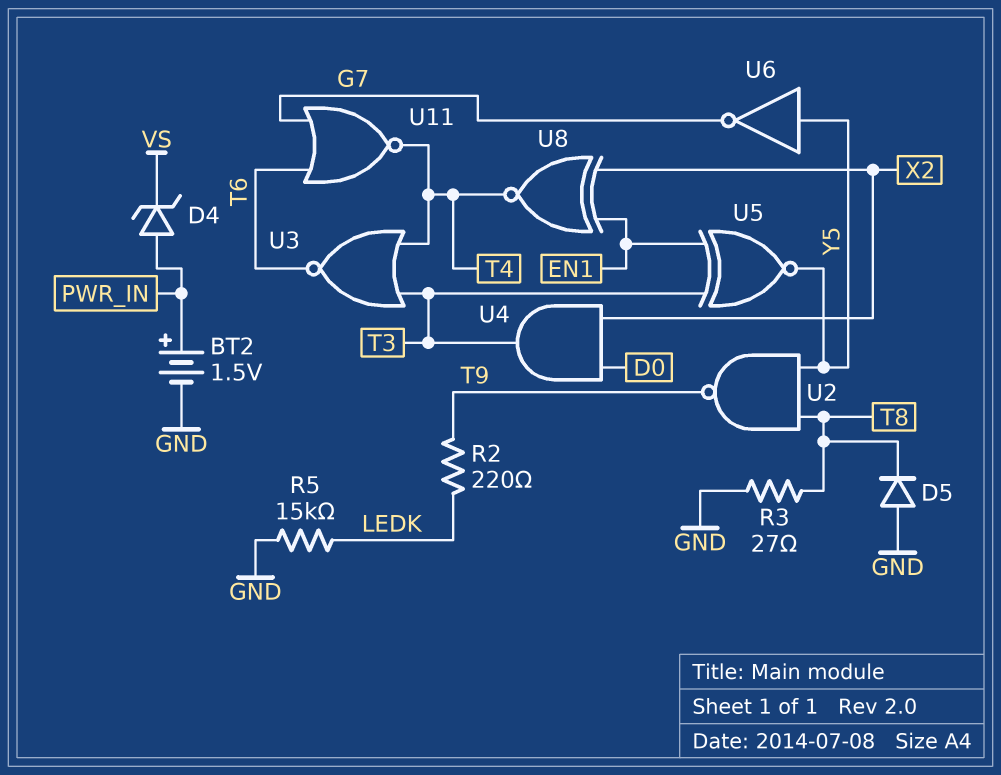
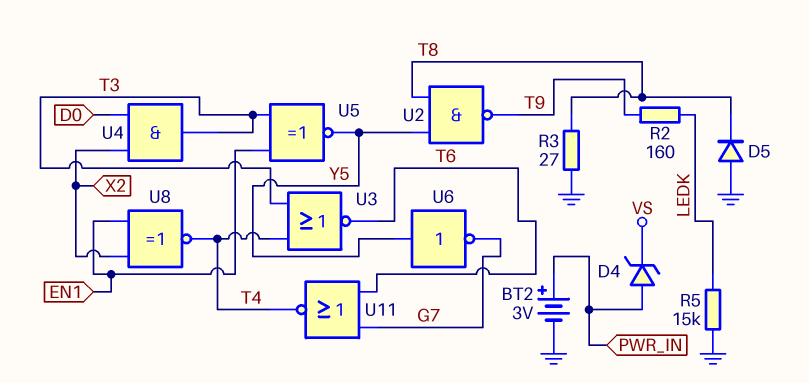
BT2: 1.5V (plus PWR_IN, minus GND) -> 3V (plus PWR_IN, minus GND)
R2: 220 (LEDK, T9) -> 160 (LEDK, T9)

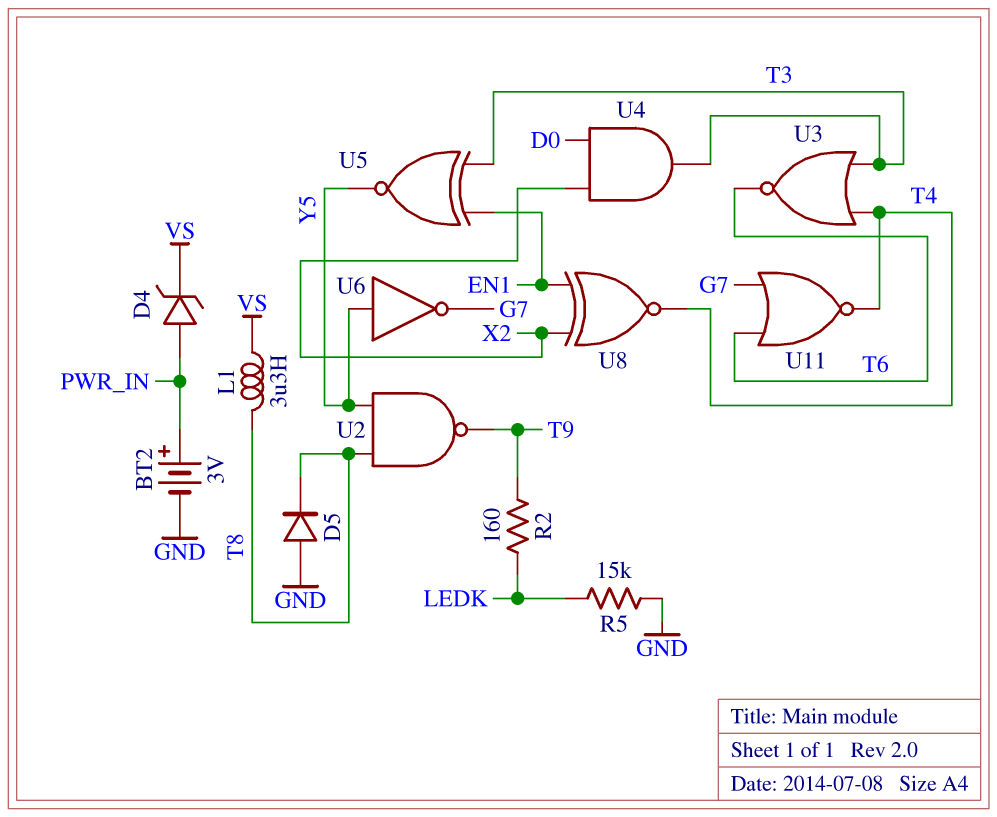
L1: none -> 3.3uH (T8, VS)
R3: 27 (GND, T8) -> none

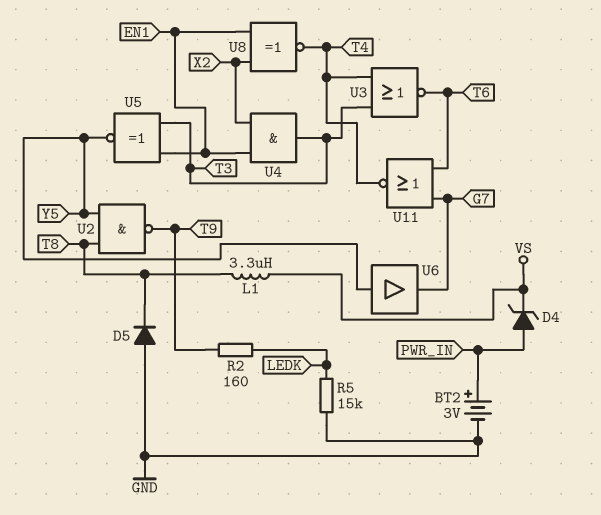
U4: AND (in D0, in X2, out T3) -> AND (in EN1, in X2, out T3)
U6: NOT (in Y5, out G7) -> buffer (in Y5, out G7)

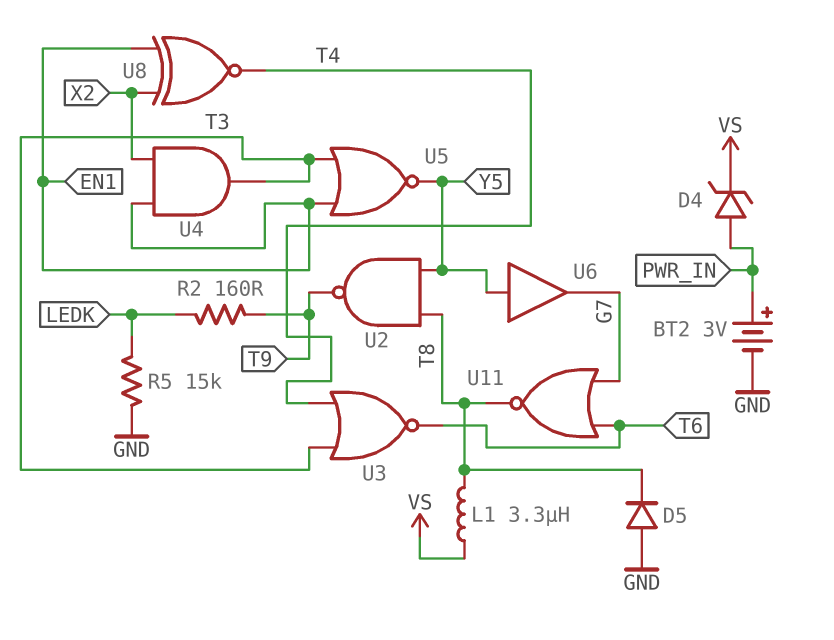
U5: XNOR (in EN1, in T3, out Y5) -> NOR (in EN1, in T3, out Y5)
U11: NOR (in G7, in T6, out T4) -> NOR (in G7, in T6, out T8)

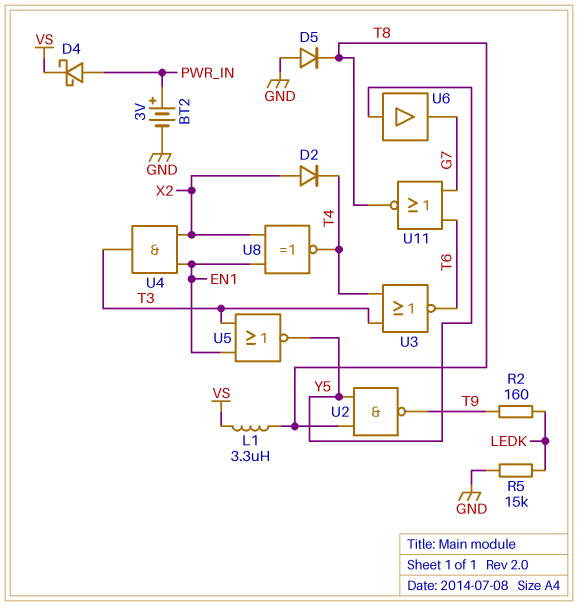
D2: none -> diode (A X2, K T4)
D4: zener (A PWR_IN, K VS) -> schottky (A PWR_IN, K VS)

